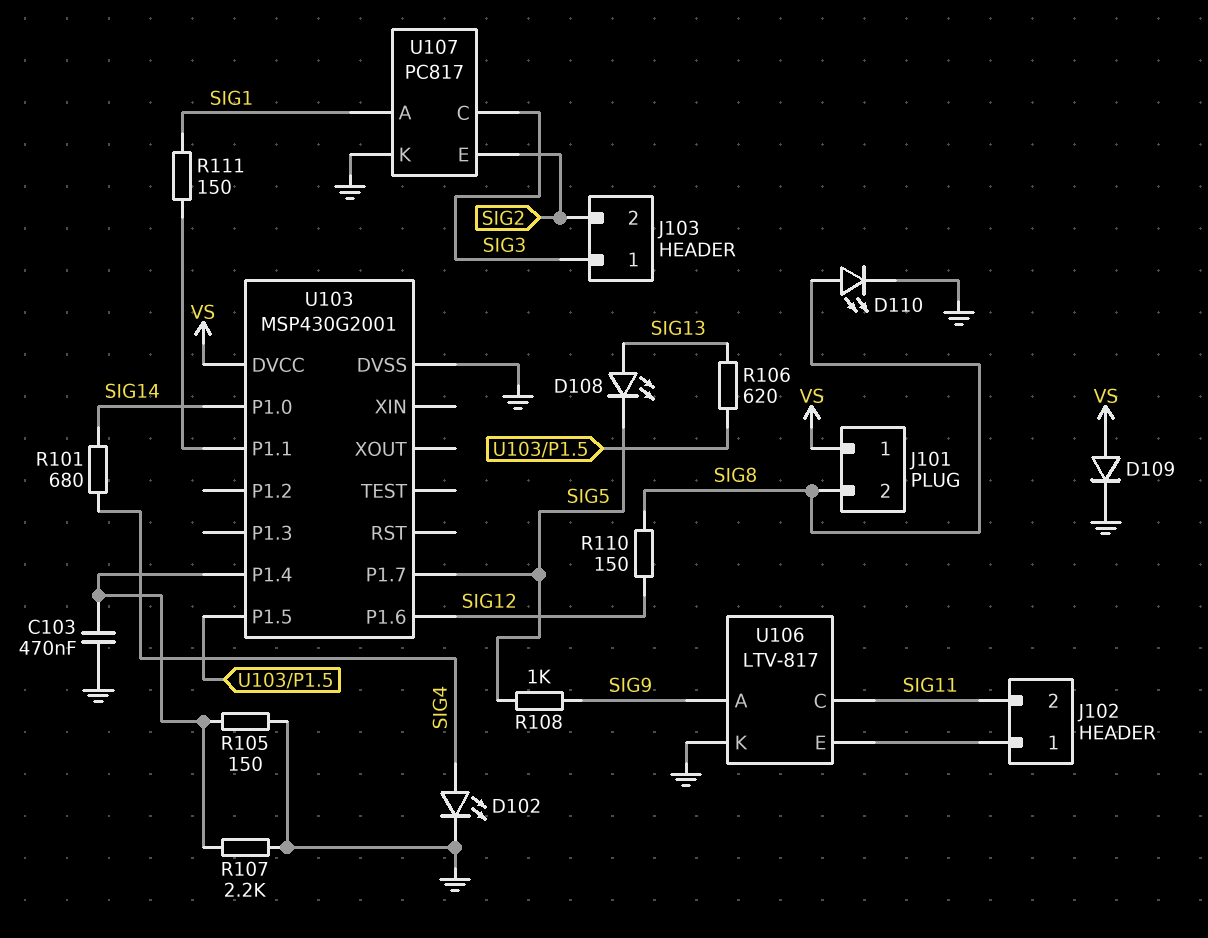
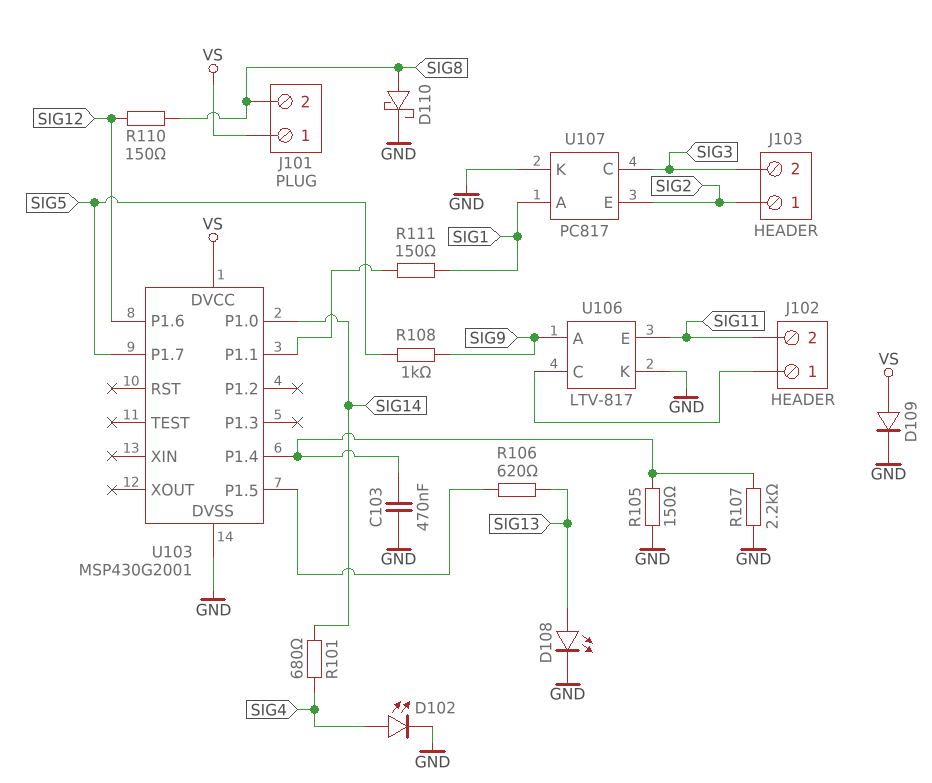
D108: LED (A SIG13, K SIG5) -> LED (A SIG13, K GND)
D110: LED (A SIG8, K GND) -> schottky (A SIG8, K GND)
J103 pin 1: SIG3 -> SIG2
J103 pin 2: SIG2 -> SIG3
U106 pin C: SIG11 -> J102/1
U106 pin E: J102/1 -> SIG11

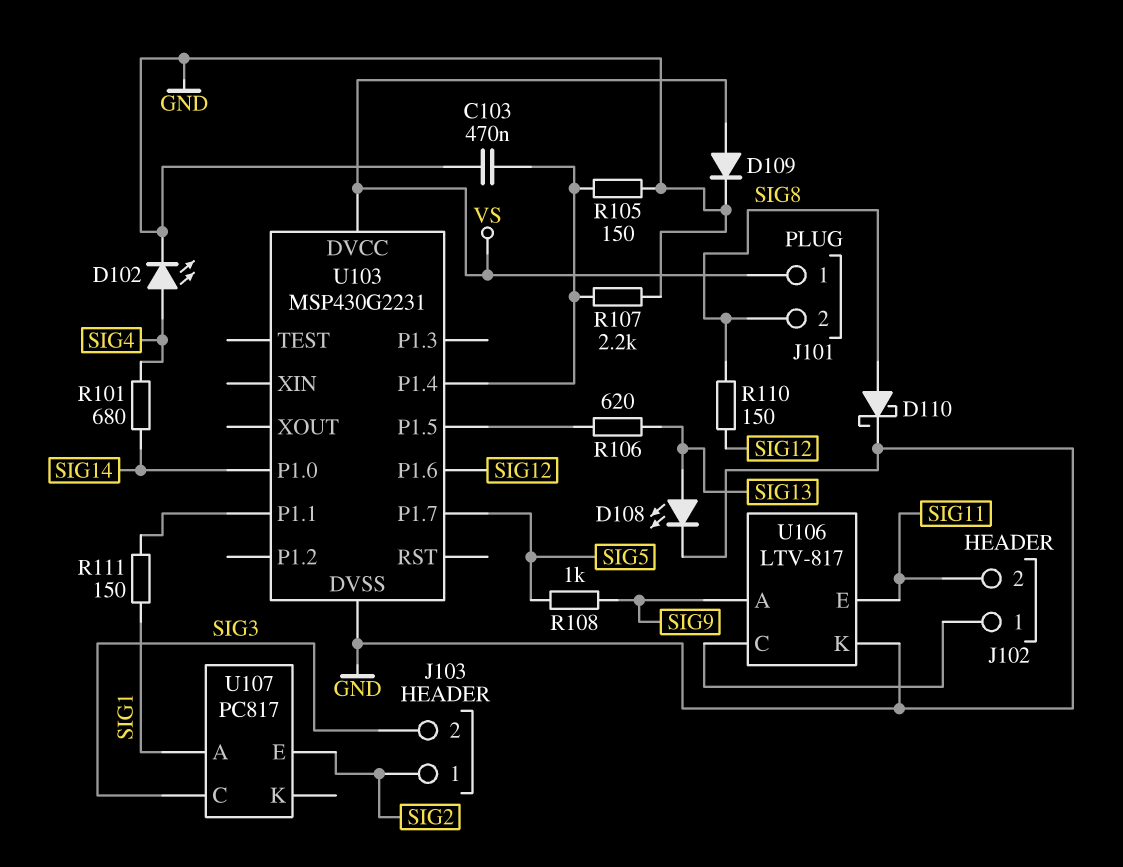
U103: MSP430G2001 -> MSP430G2231
U107 pin K: GND -> none

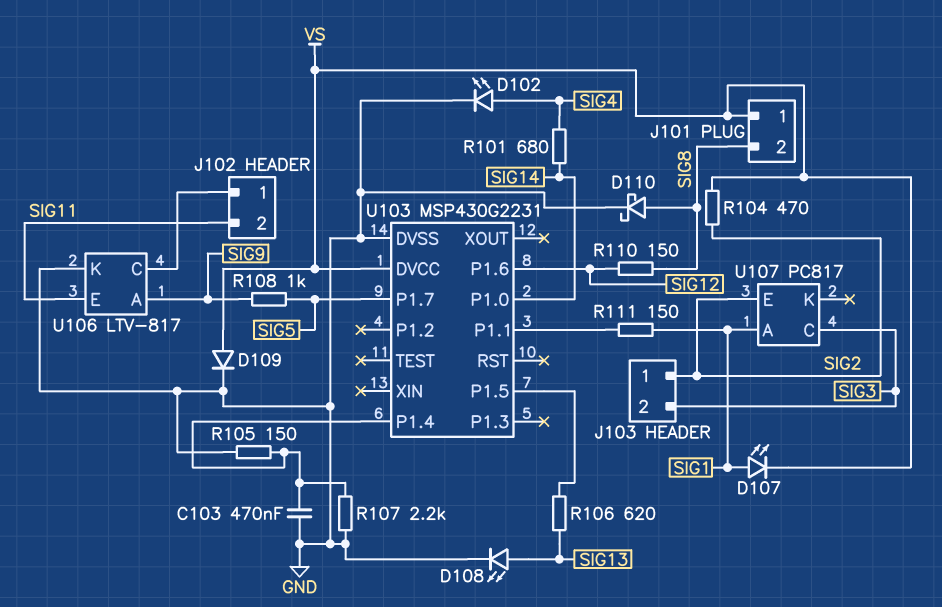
D107: none -> LED (A SIG1, K VS)
R104: none -> 470 (SIG2, VS)

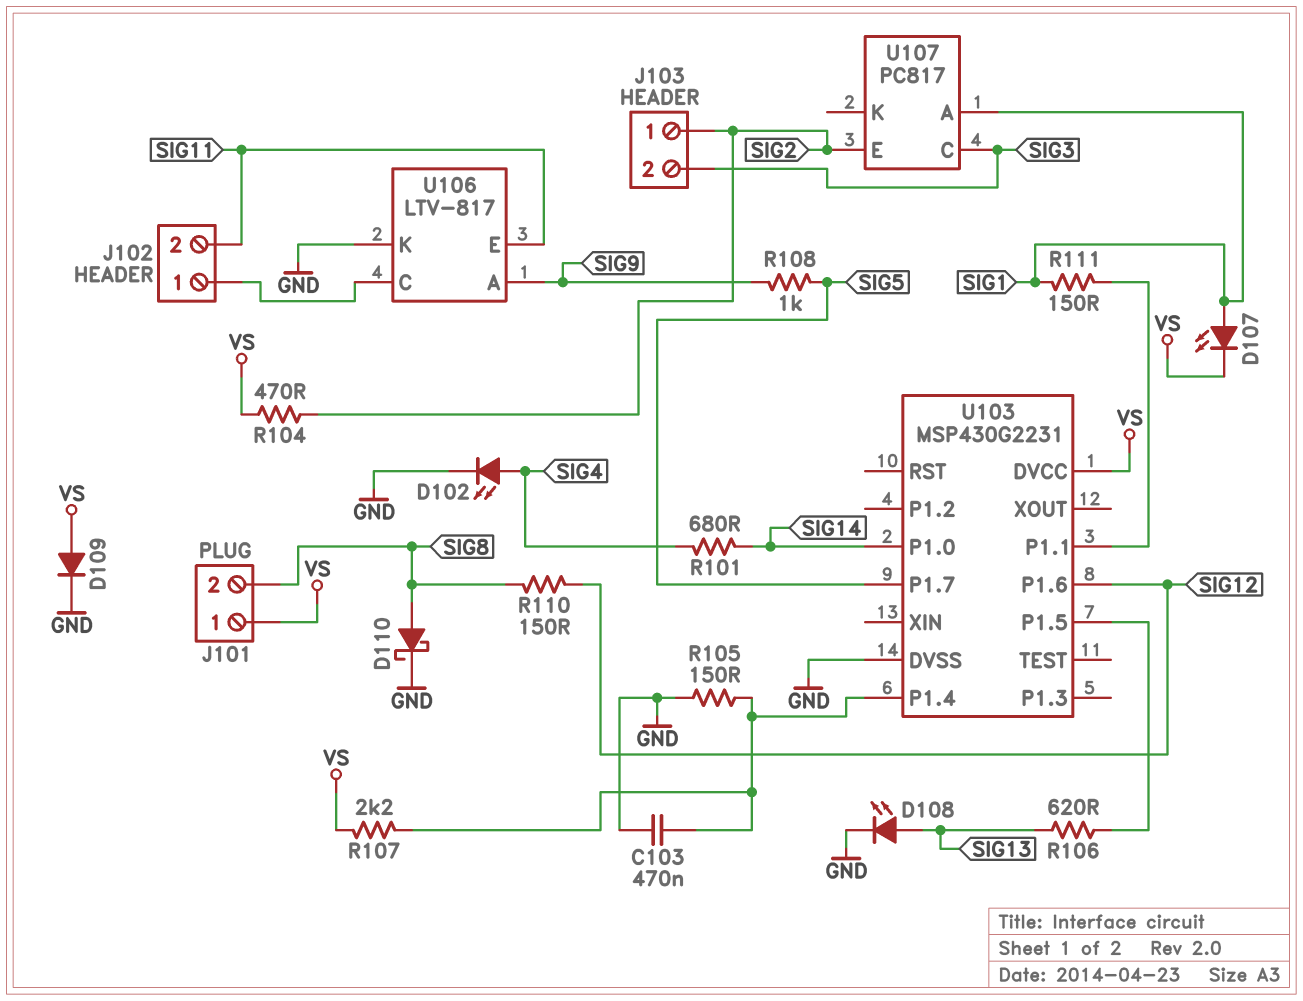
R107: 2.2k (GND, U103/P1.4) -> 2.2k (U103/P1.4, VS)

